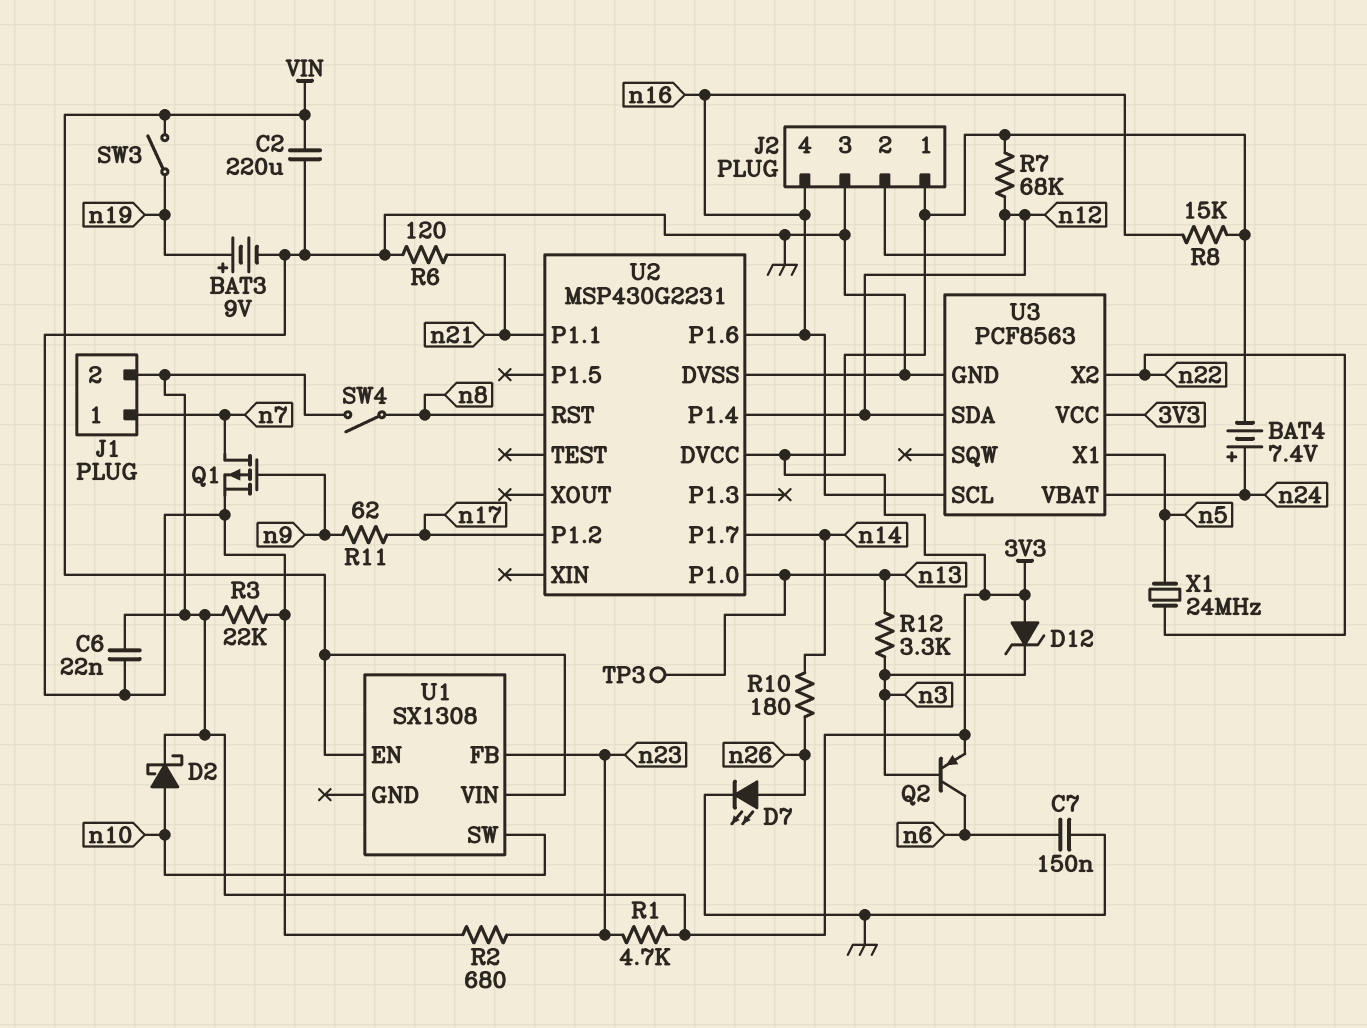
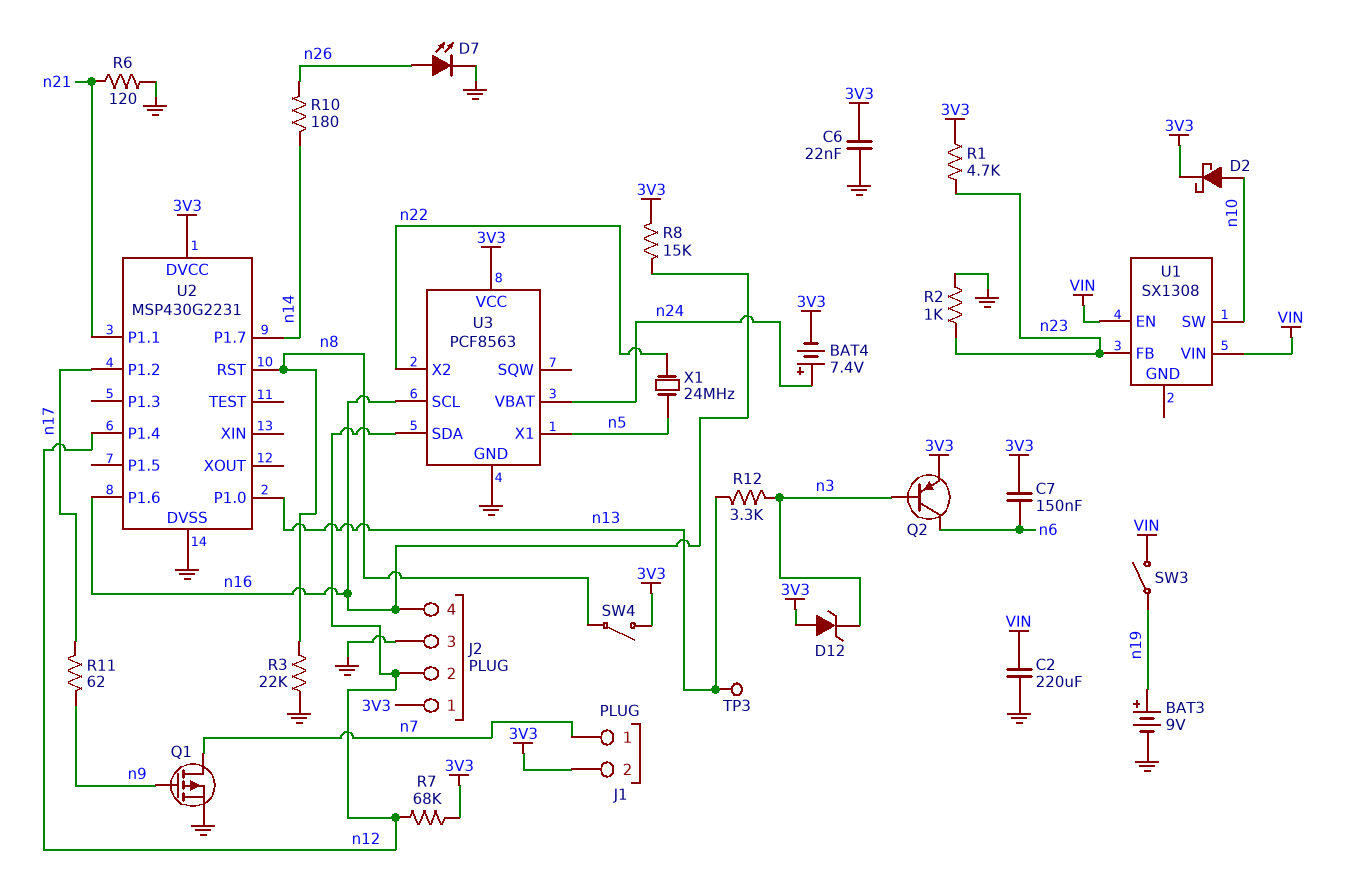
C7: 150nF (GND, n6) -> 150nF (3V3, n6)
R2: 680 (GND, n23) -> 1k (GND, n23)
R3: 22k (3V3, GND) -> 22k (GND, n8)

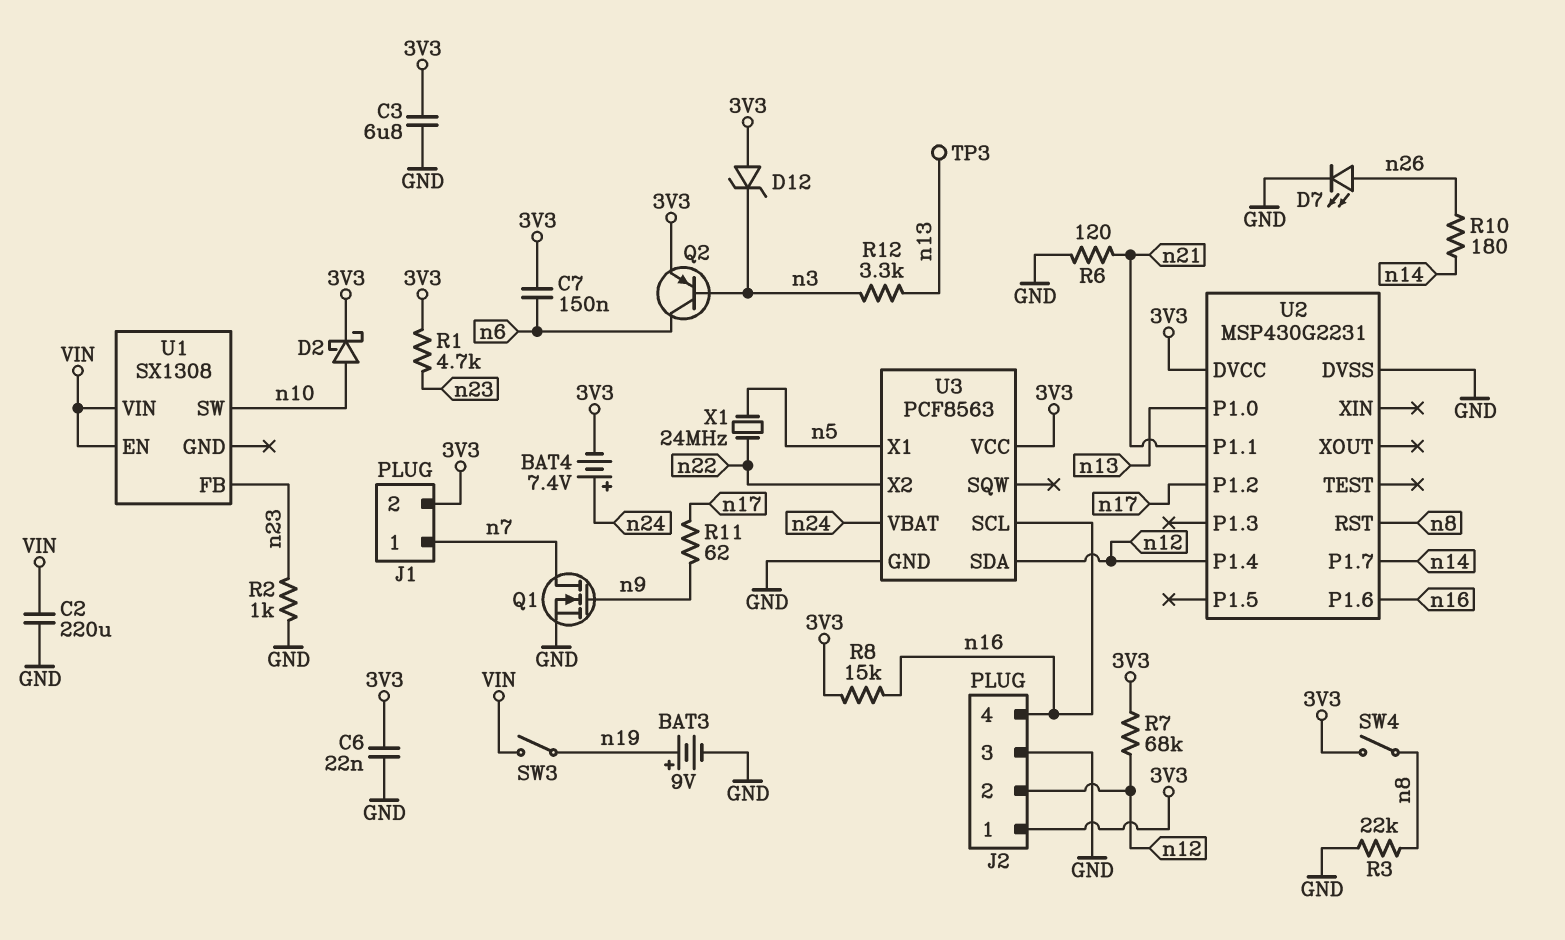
C3: none -> 6.8uF (3V3, GND)
Q1: PMOS (G n9, D n7, S GND) -> NMOS (G n9, D n7, S GND)

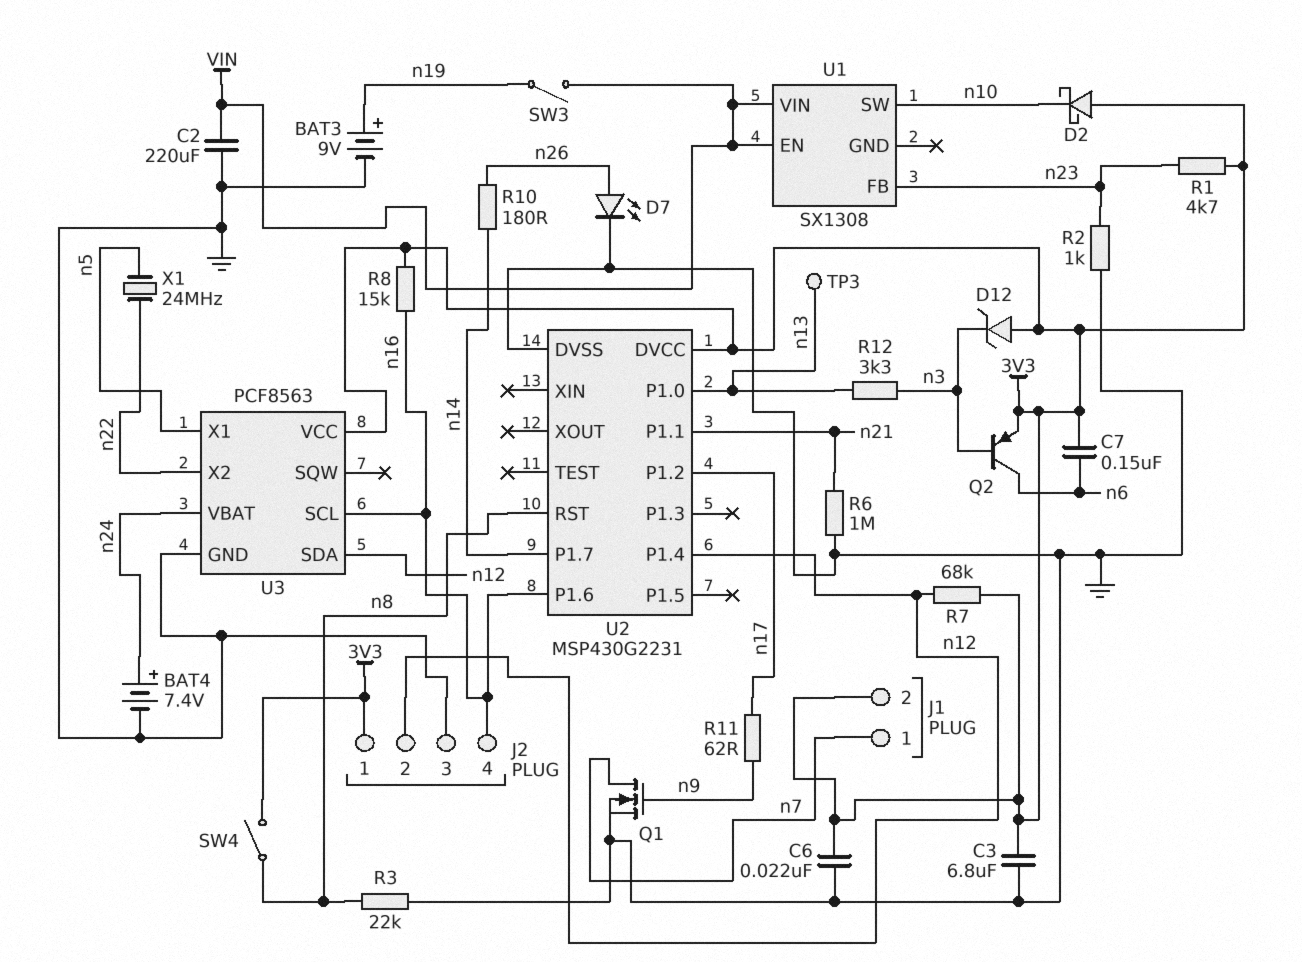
BAT4: 7.4V (plus n24, minus 3V3) -> 7.4V (plus n24, minus GND)
D2: schottky (A n10, K 3V3) -> schottky (A 3V3, K n10)
R6: 120 (GND, n21) -> 1M (GND, n21)

